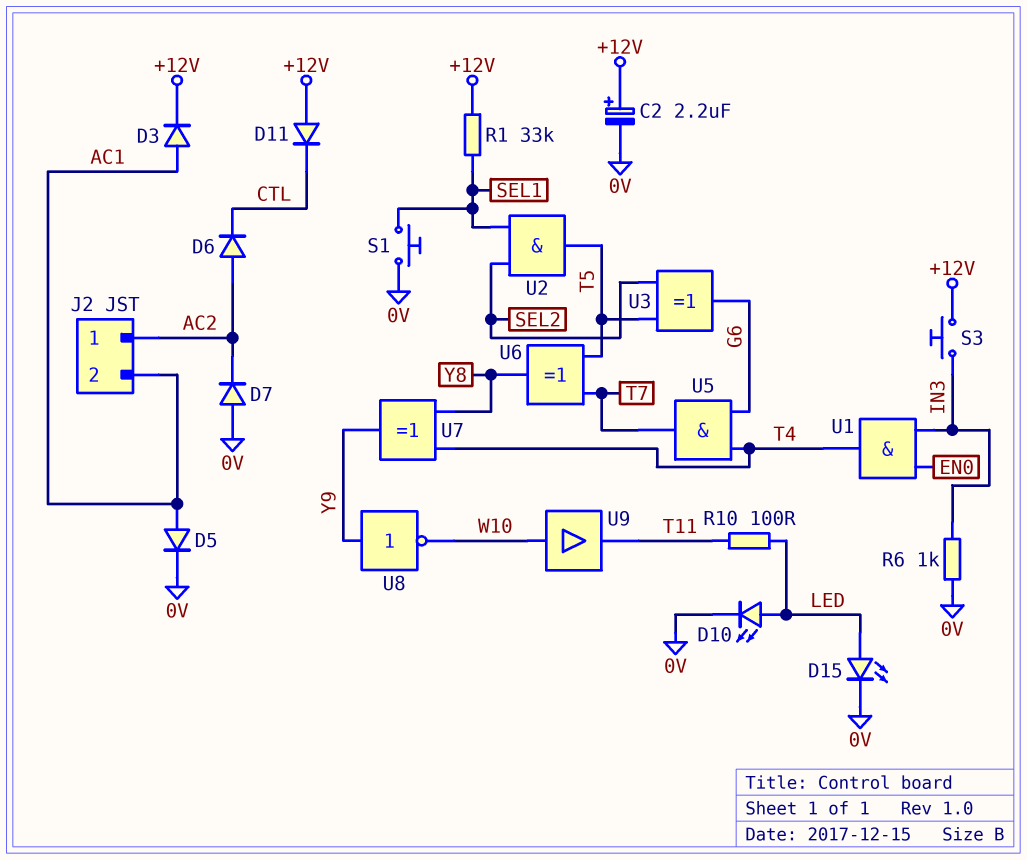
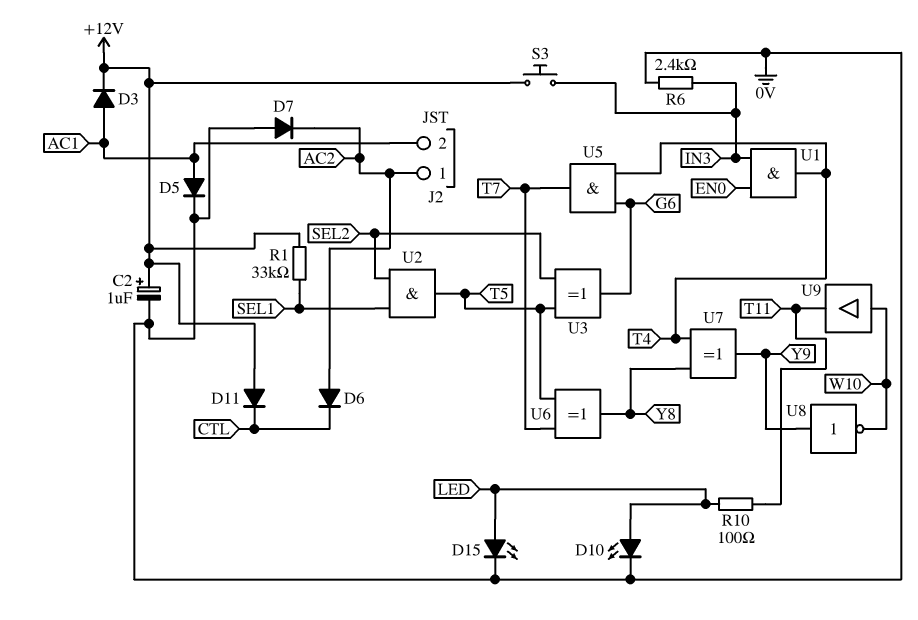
C2: 2.2uF (plus +12V, minus 0V) -> 1uF (plus +12V, minus 0V)
R6: 1k (0V, IN3) -> 2.4k (0V, IN3)
S1: button (0V, SEL1) -> none

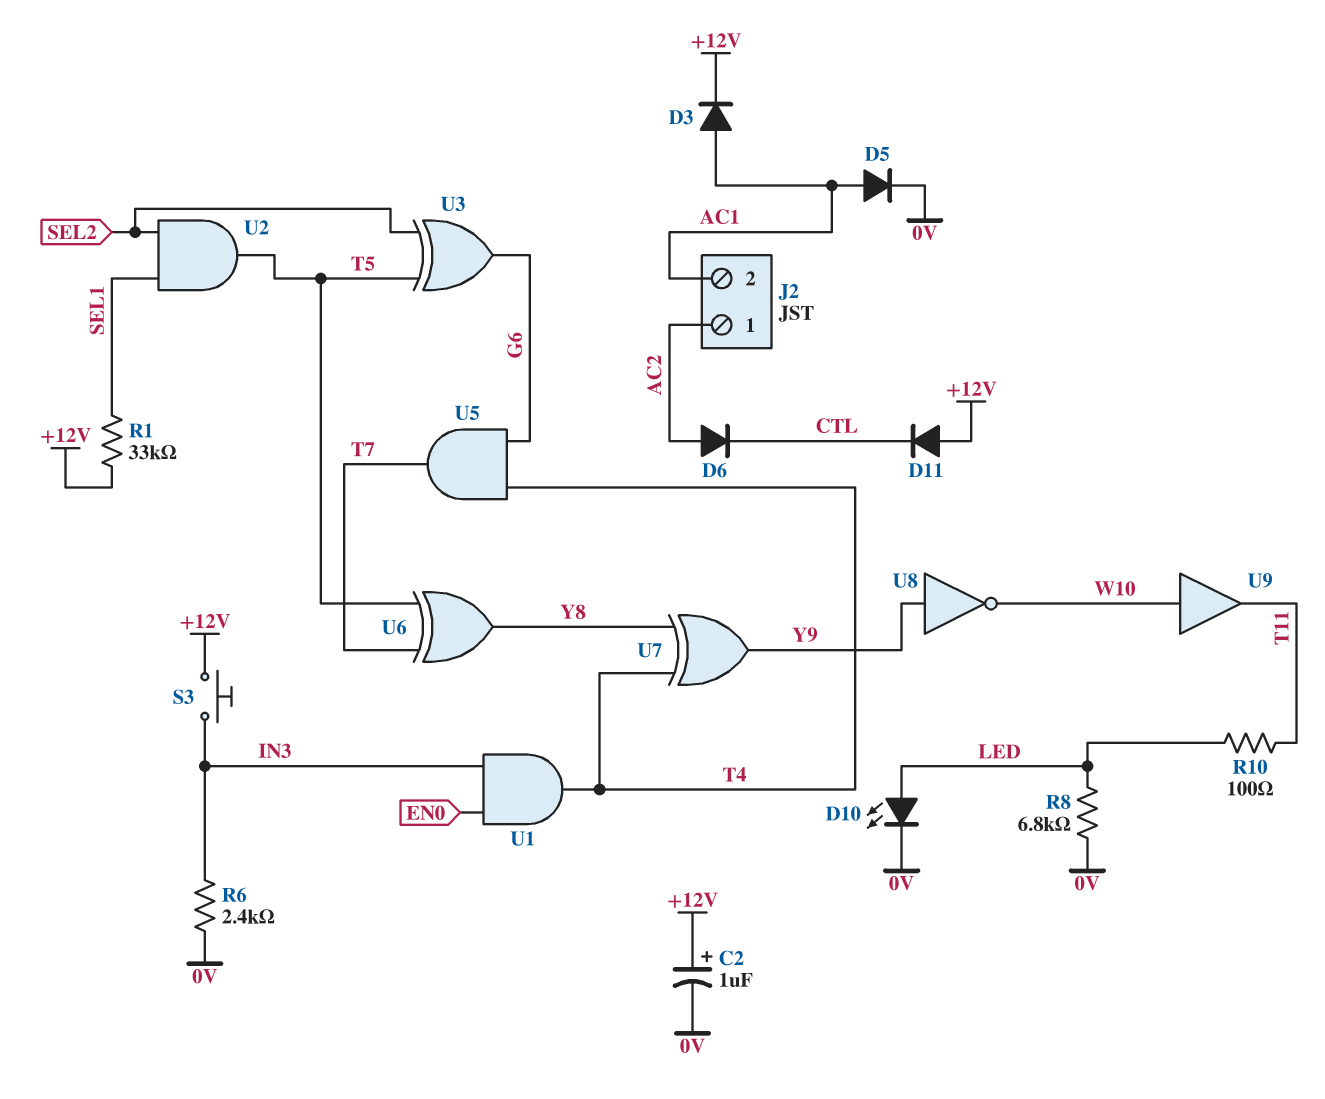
D7: diode (A 0V, K AC2) -> none
D15: LED (A LED, K 0V) -> none
R8: none -> 6.8k (0V, LED)

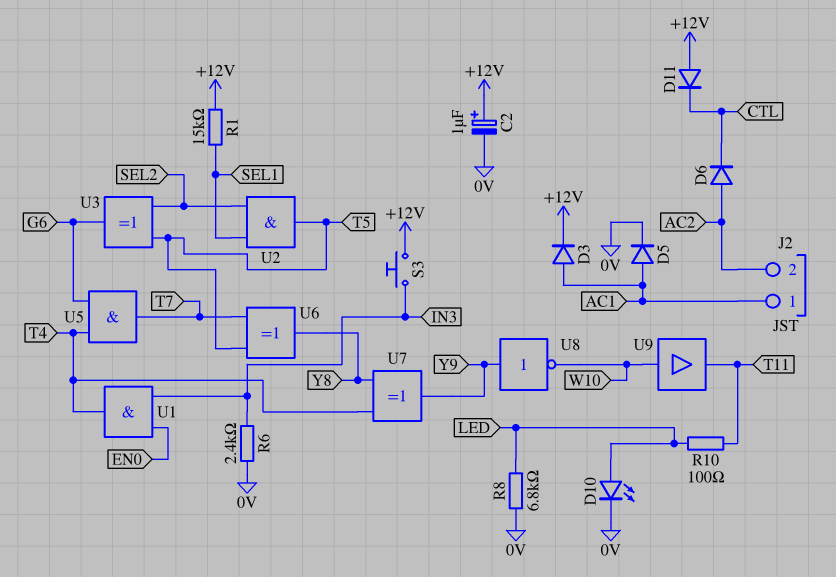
J2 pin 1: AC2 -> AC1
J2 pin 2: AC1 -> AC2
R1: 33k (+12V, SEL1) -> 15k (+12V, SEL1)

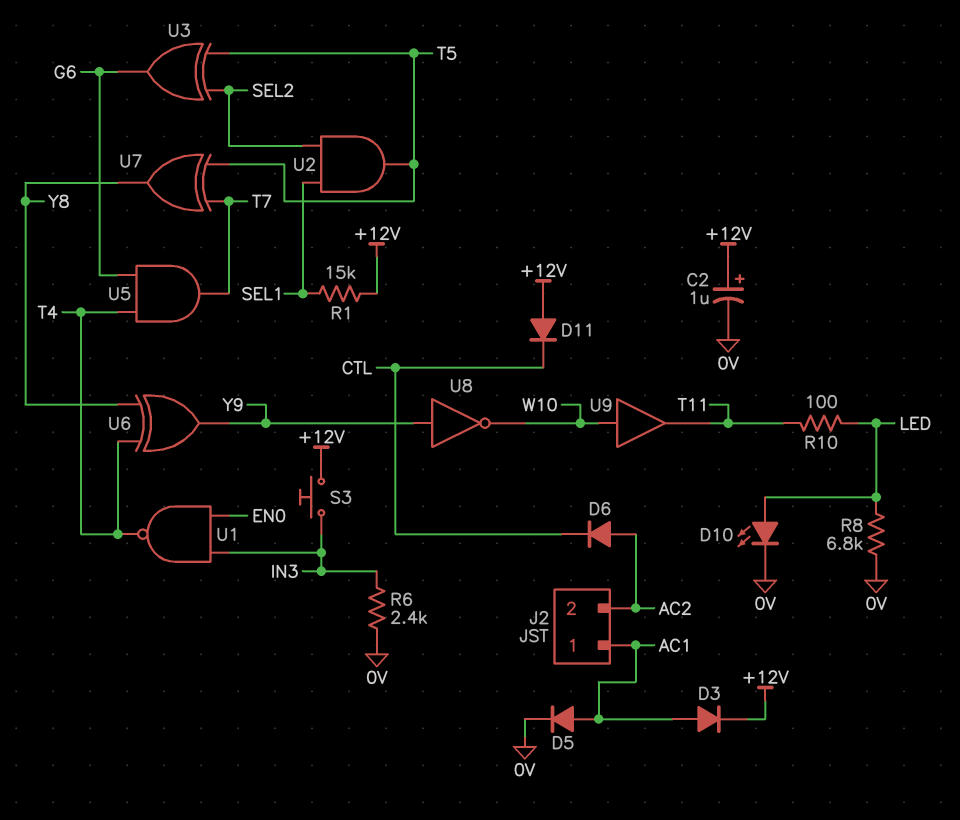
U1: AND (in EN0, in IN3, out T4) -> NAND (in EN0, in IN3, out T4)
U6: XOR (in T5, in T7, out Y8) -> XOR (in T4, in Y8, out Y9)
U7: XOR (in T4, in Y8, out Y9) -> XOR (in T5, in T7, out Y8)

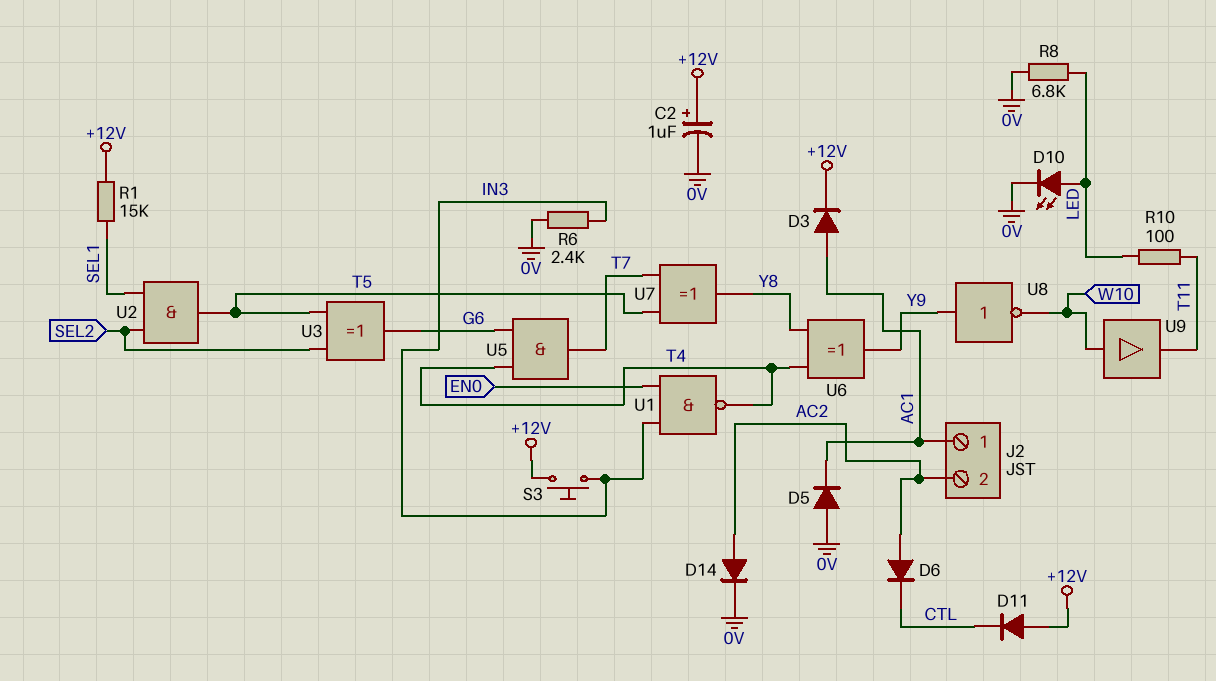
D5: diode (A AC1, K 0V) -> diode (A 0V, K AC1)
D14: none -> diode (A AC2, K 0V)

